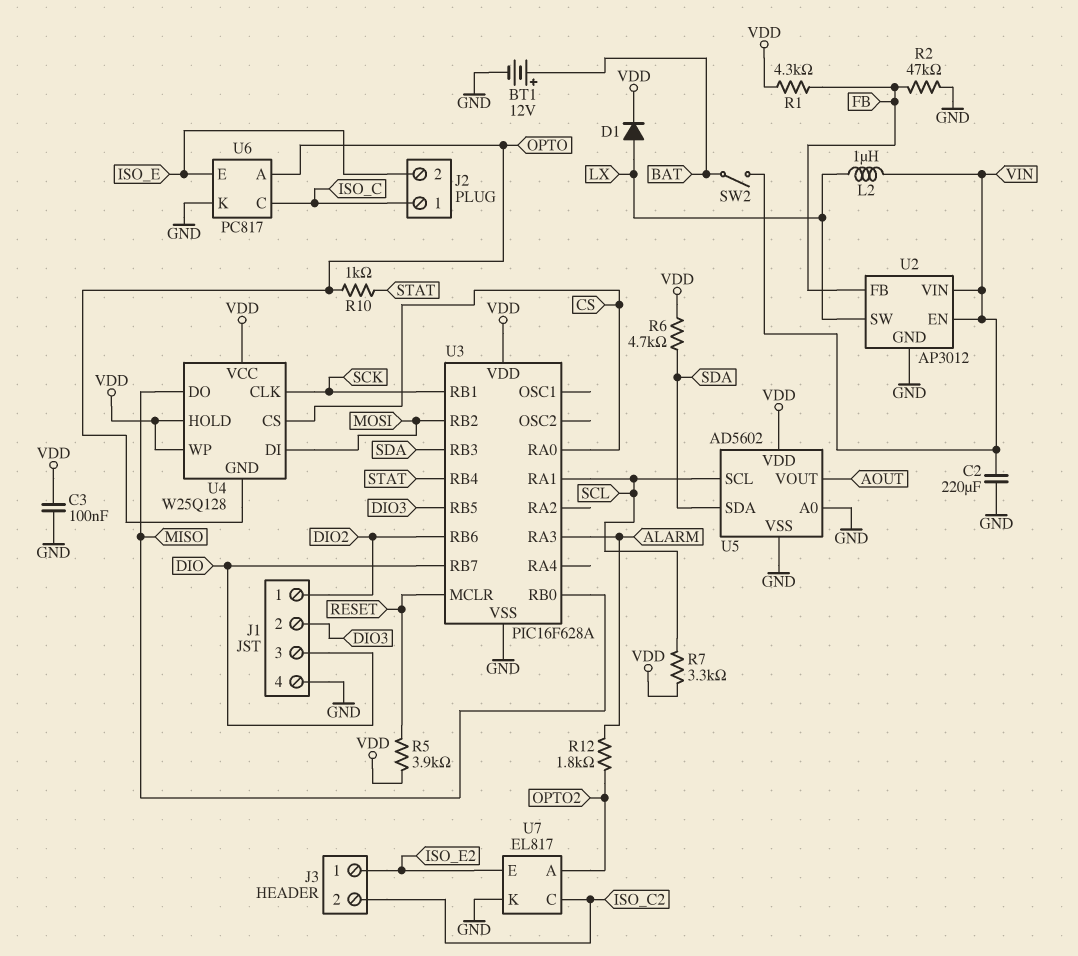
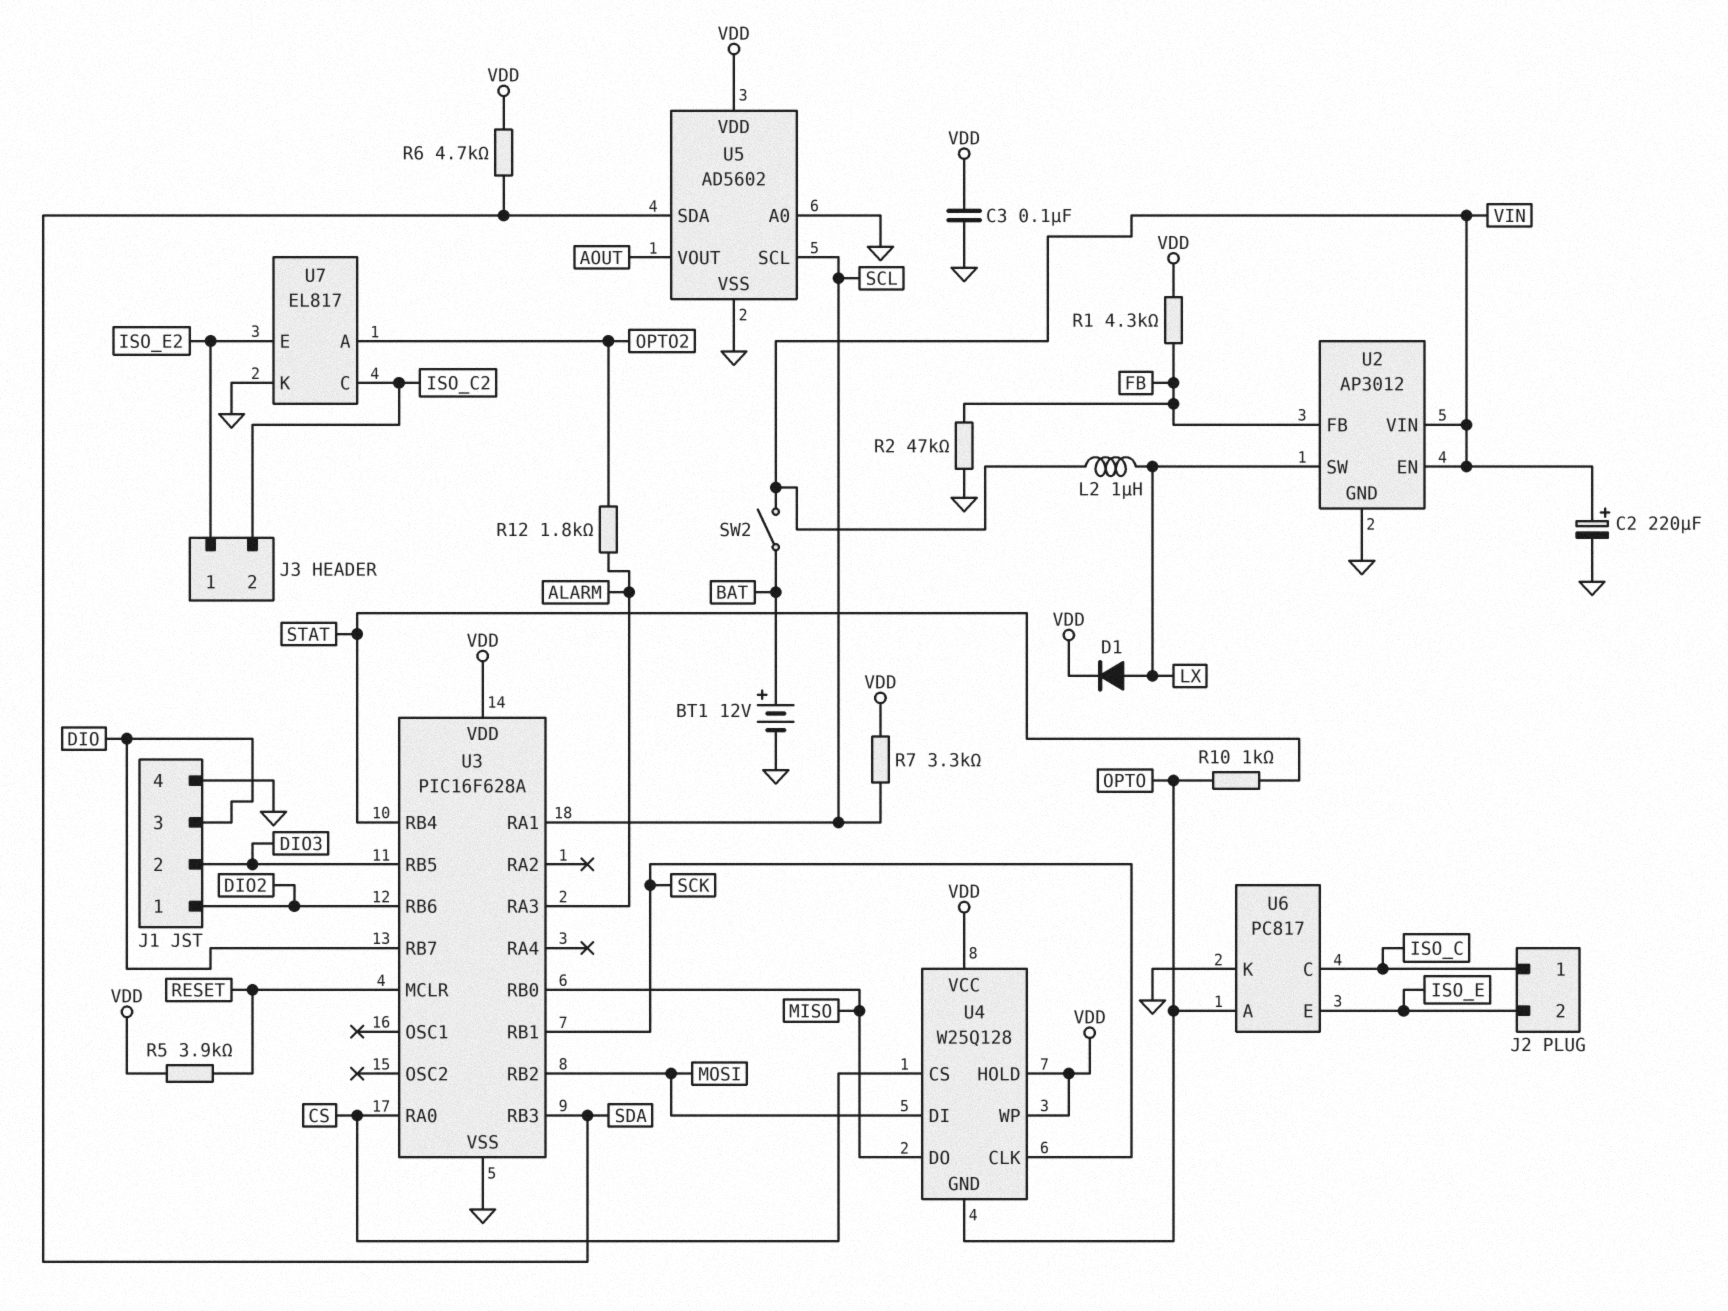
C2: 220uF (GND, VIN) -> 220uF (plus VIN, minus GND)

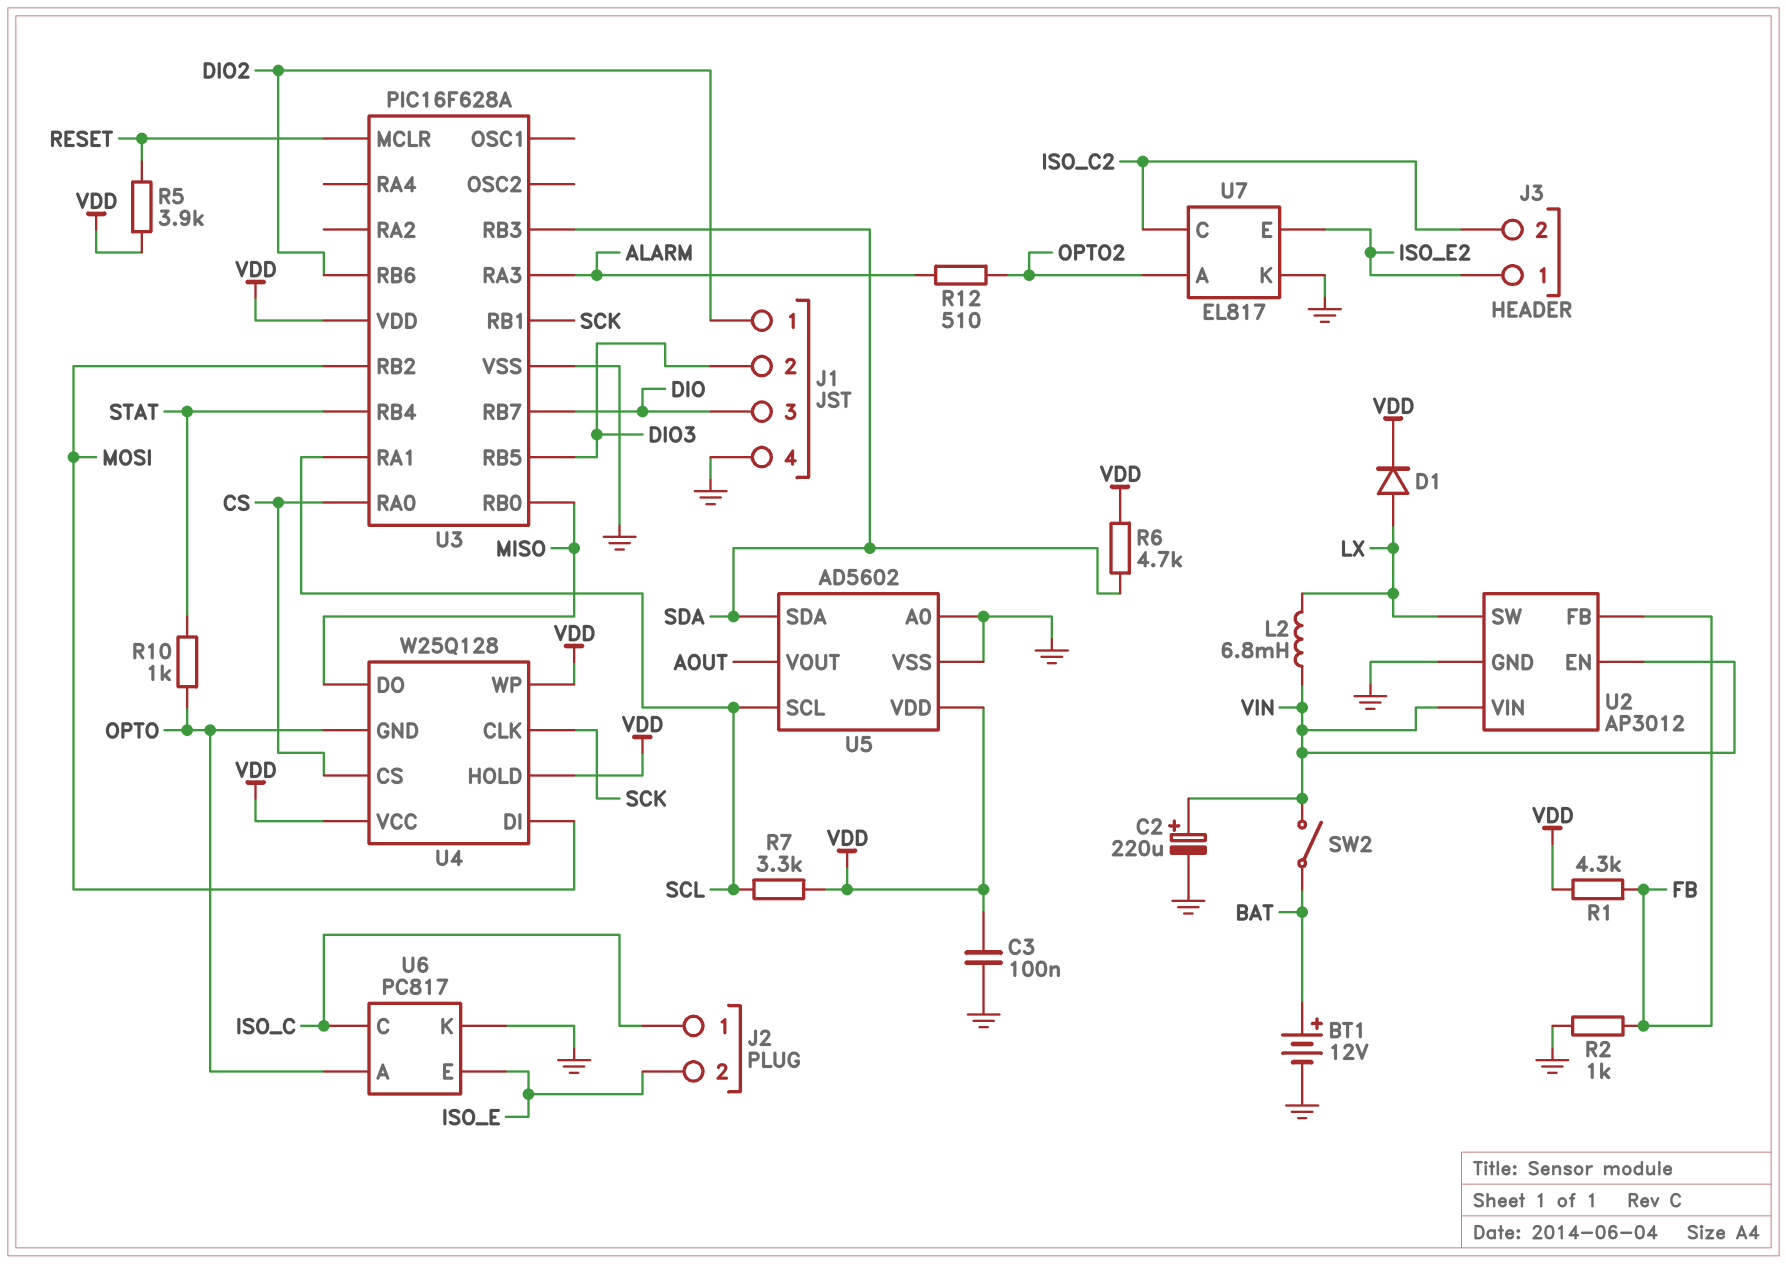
L2: 1uH (LX, VIN) -> 6.8mH (LX, VIN)
R2: 47k (FB, GND) -> 1k (FB, GND)
R12: 1.8k (ALARM, OPTO2) -> 510 (ALARM, OPTO2)

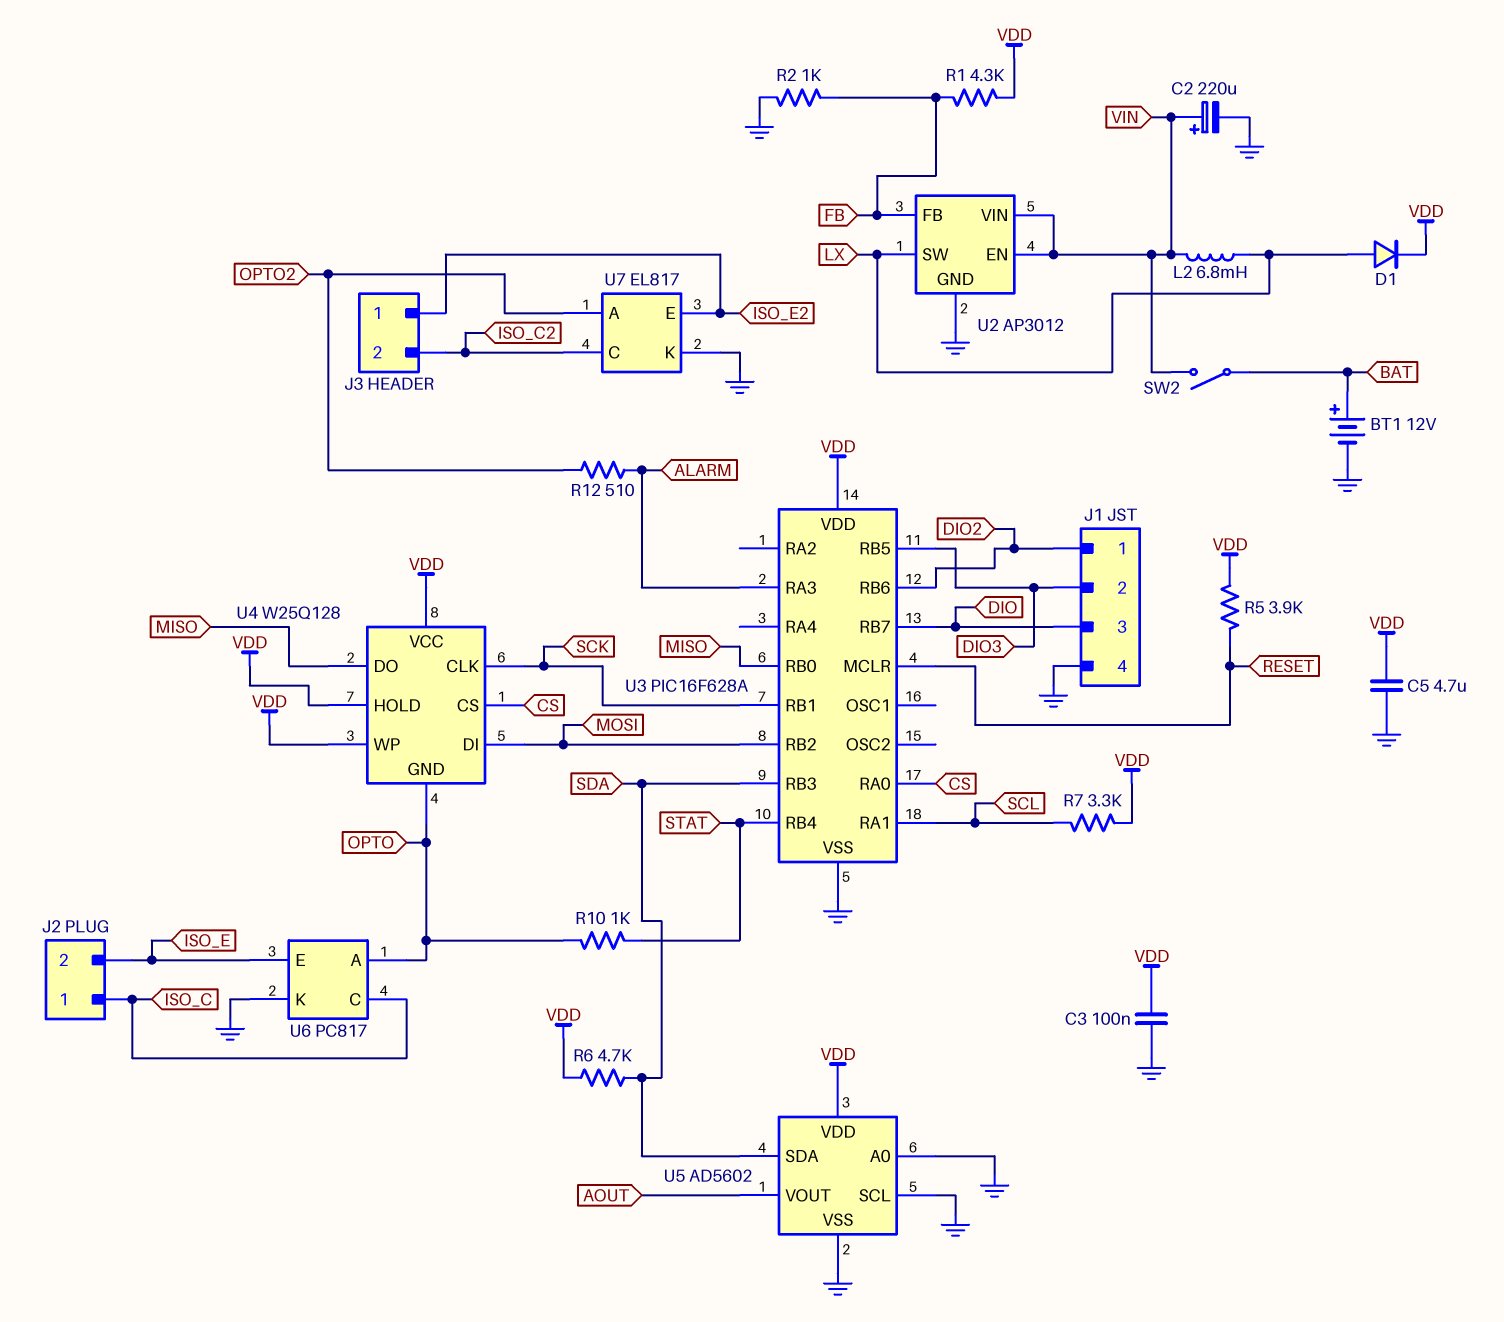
C5: none -> 4.7uF (GND, VDD)
U5 pin SCL: SCL -> GND

